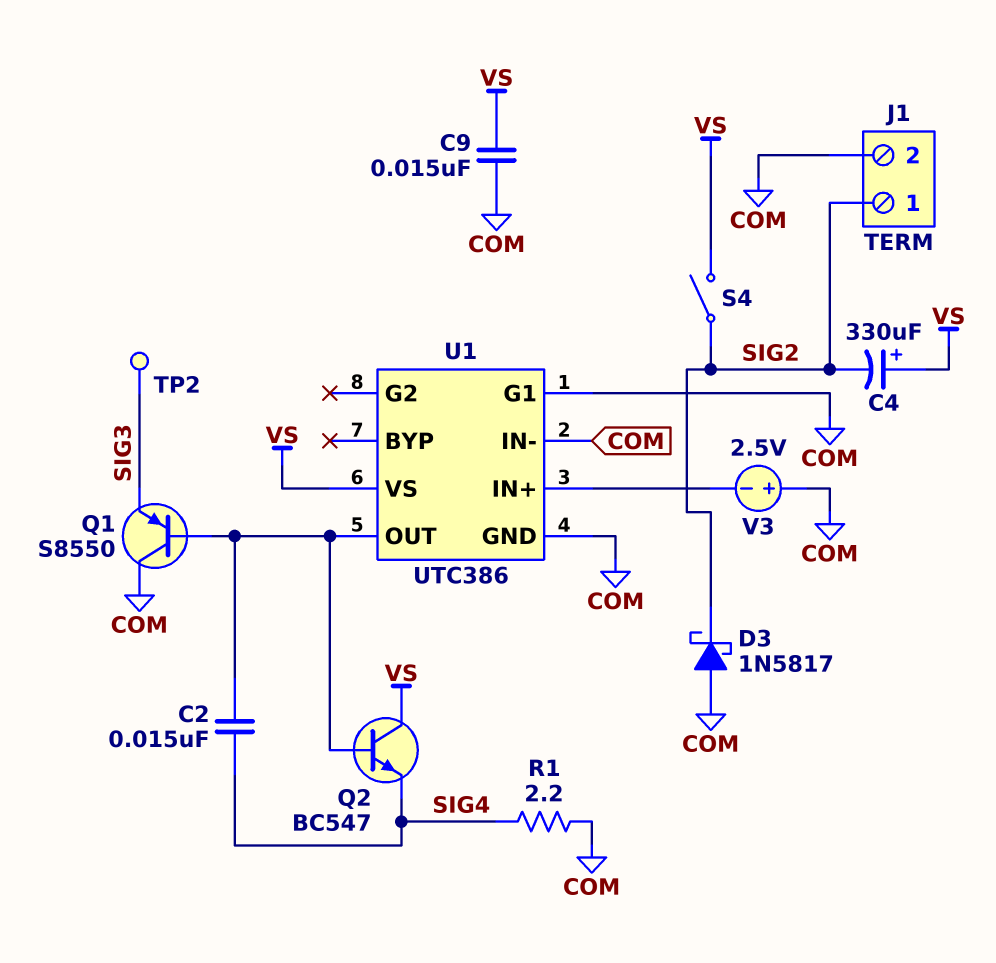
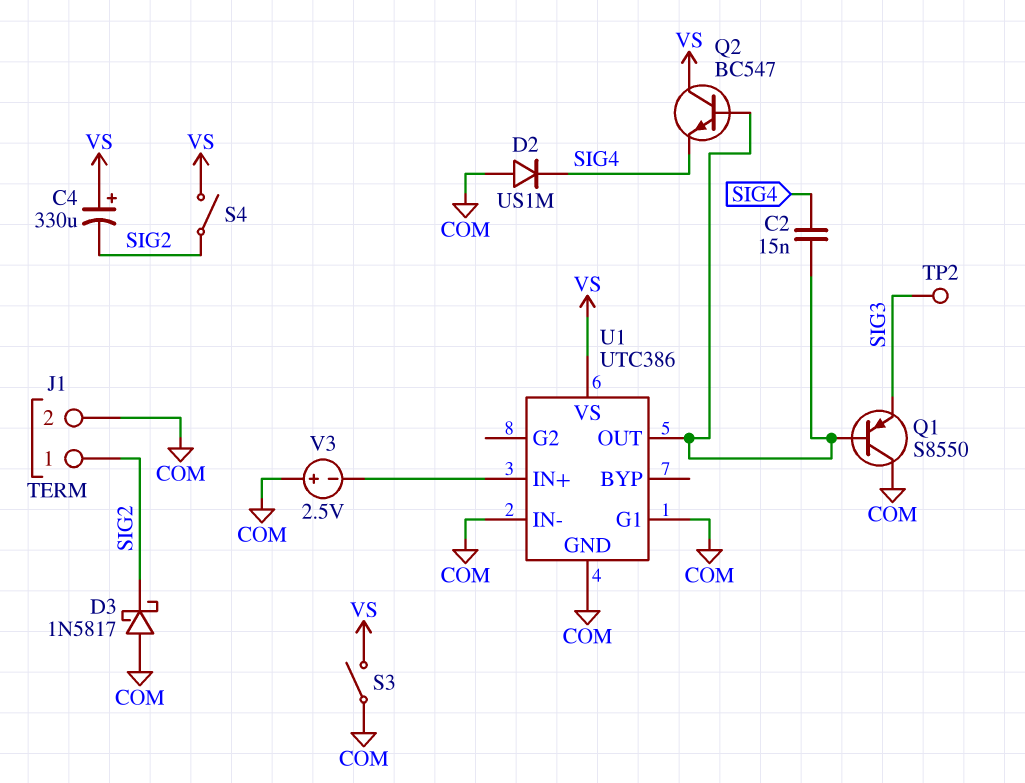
C9: 15nF (COM, VS) -> none
D2: none -> diode US1M (A COM, K SIG4)
R1: 2.2 (COM, SIG4) -> none
S3: none -> switch (COM, VS)

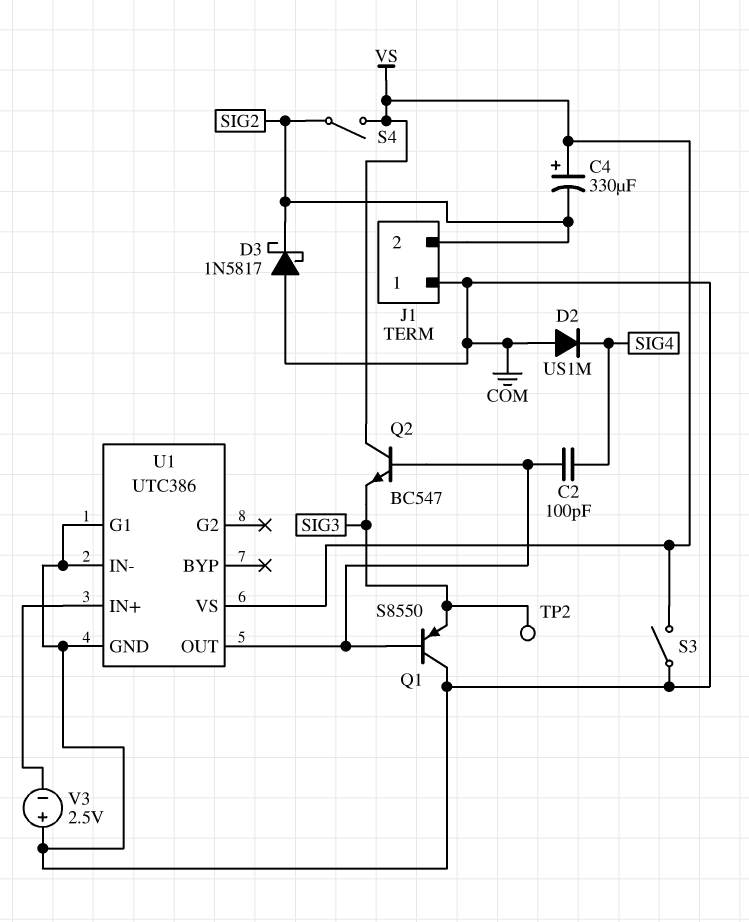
C2: 15nF (SIG4, U1/OUT) -> 100pF (SIG4, U1/OUT)
J1 pin 1: SIG2 -> COM
J1 pin 2: COM -> SIG2
Q2: NPN BC547 (B U1/OUT, C VS, E SIG4) -> NPN BC547 (B U1/OUT, C VS, E SIG3)

